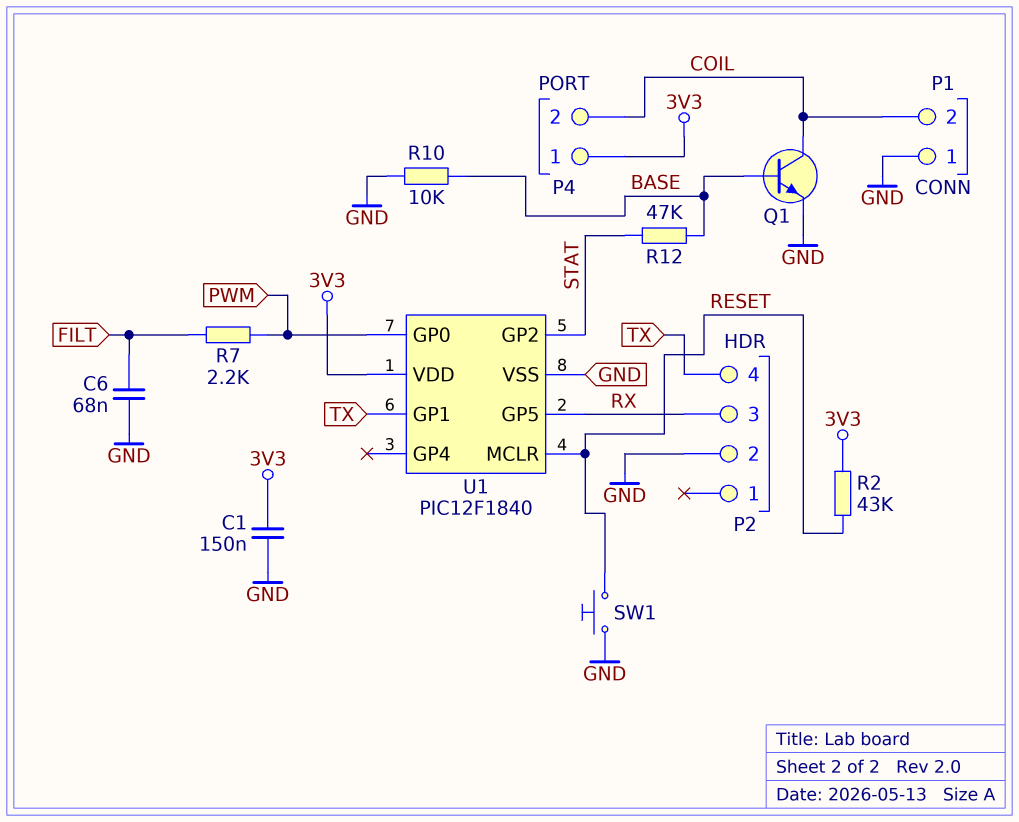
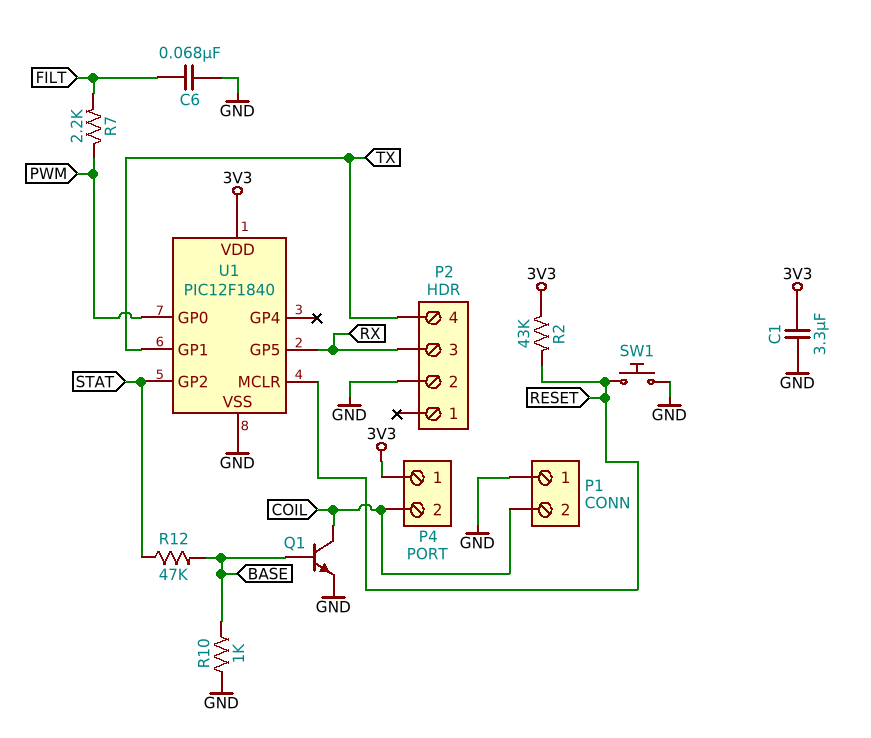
C1: 150nF (3V3, GND) -> 3.3uF (3V3, GND)
R10: 10k (BASE, GND) -> 1k (BASE, GND)

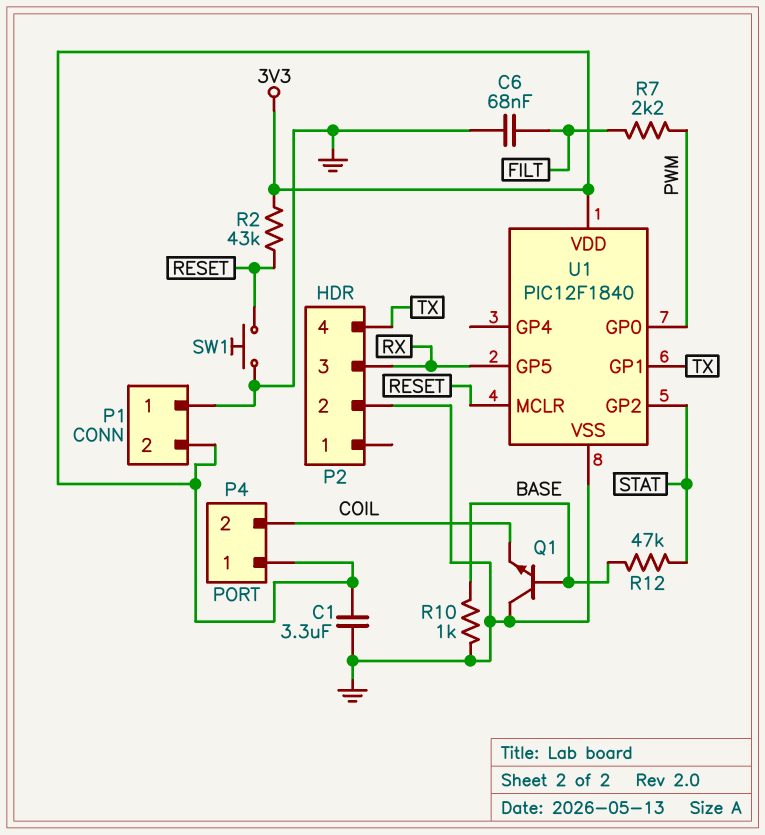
P1 pin 2: COIL -> 3V3
Q1: NPN (B BASE, C COIL, E GND) -> NPN (B BASE, C GND, E COIL)

